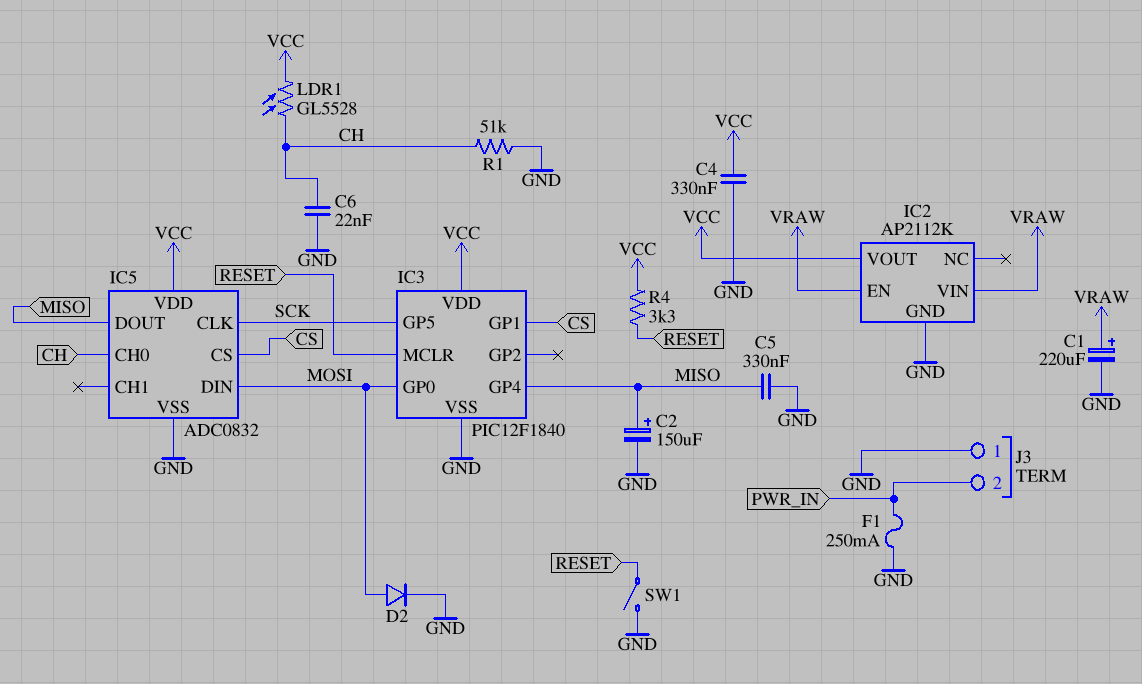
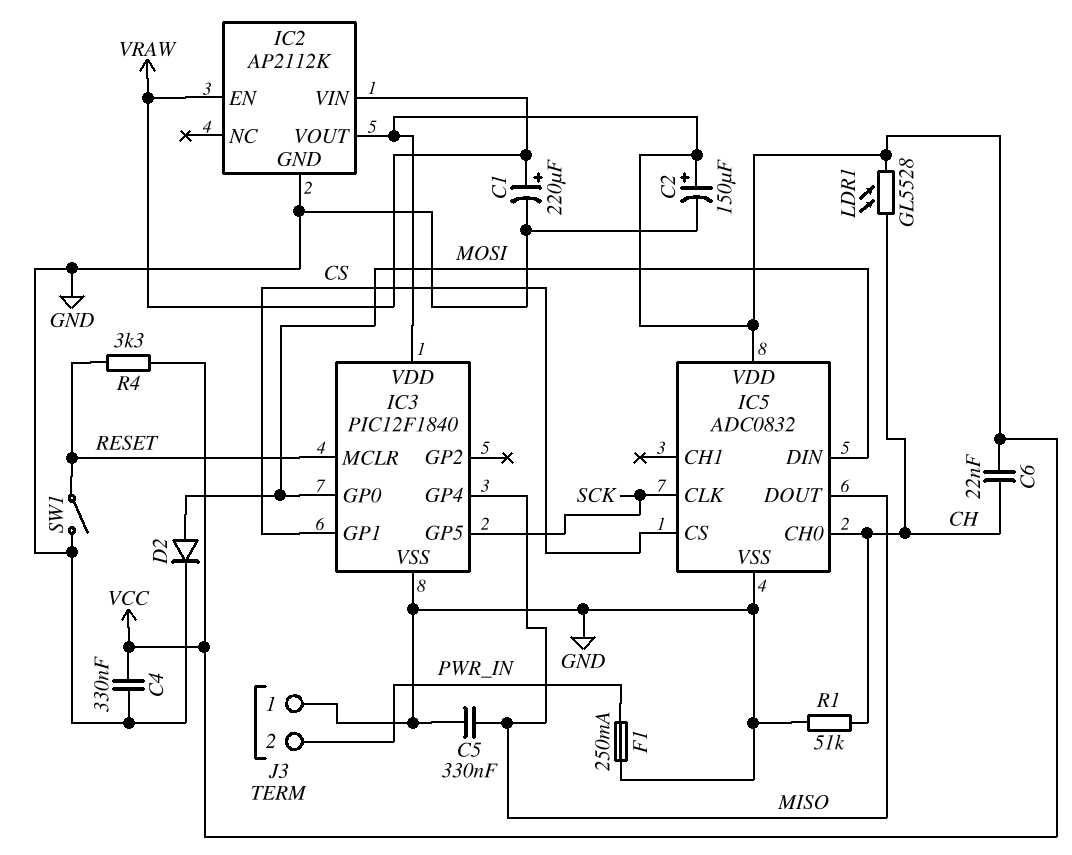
C2: 150uF (plus MISO, minus GND) -> 150uF (plus VCC, minus GND)
C6: 22nF (CH, GND) -> 22nF (CH, VCC)

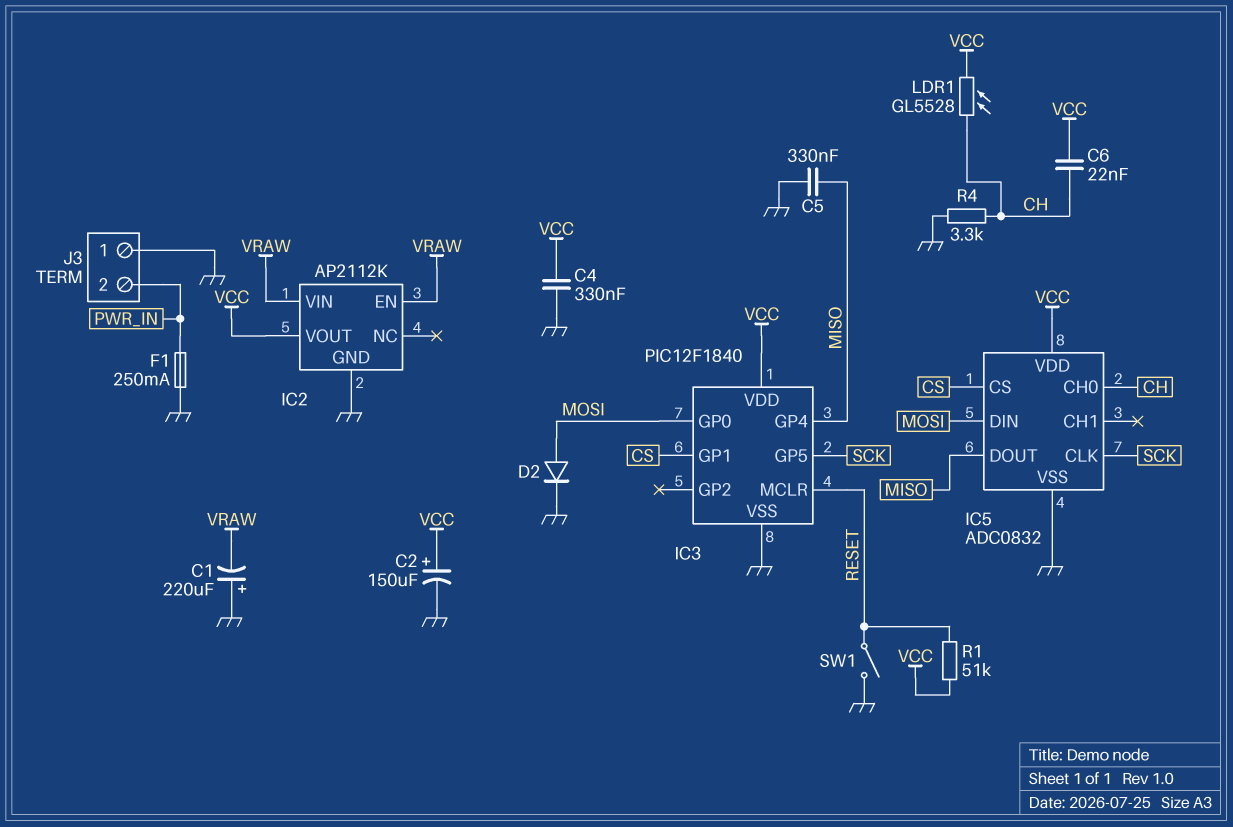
C1: 220uF (plus VRAW, minus GND) -> 220uF (plus GND, minus VRAW)
R1: 51k (CH, GND) -> 51k (RESET, VCC)
R4: 3.3k (RESET, VCC) -> 3.3k (CH, GND)

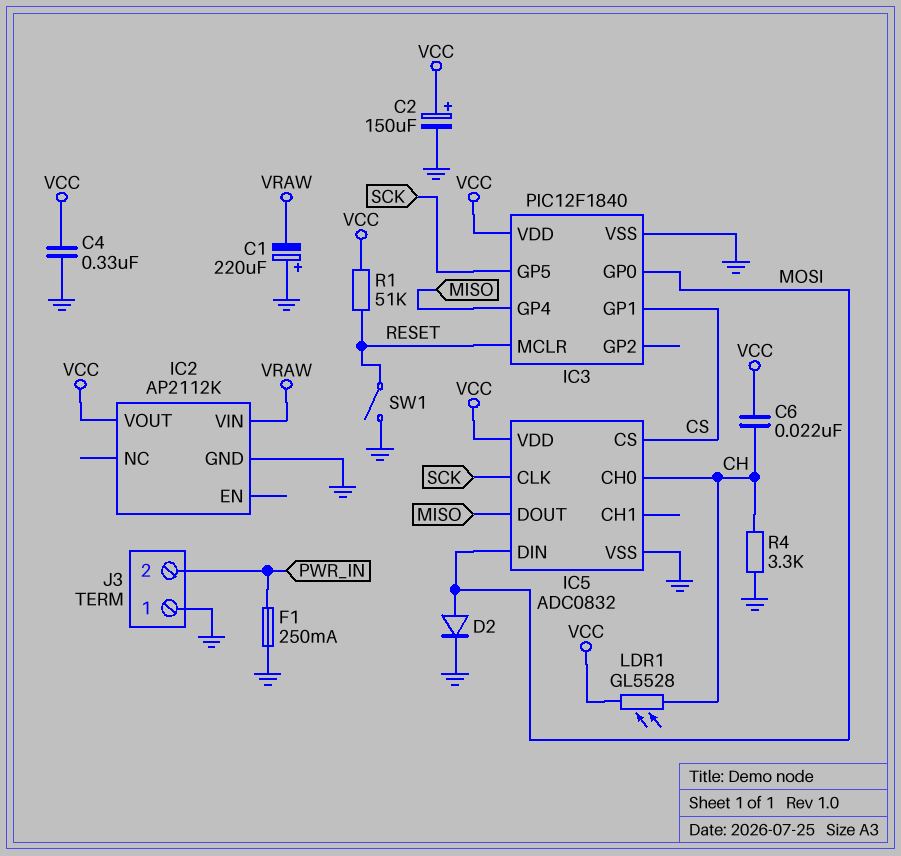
C5: 330nF (GND, MISO) -> none
IC2 pin EN: VRAW -> none

